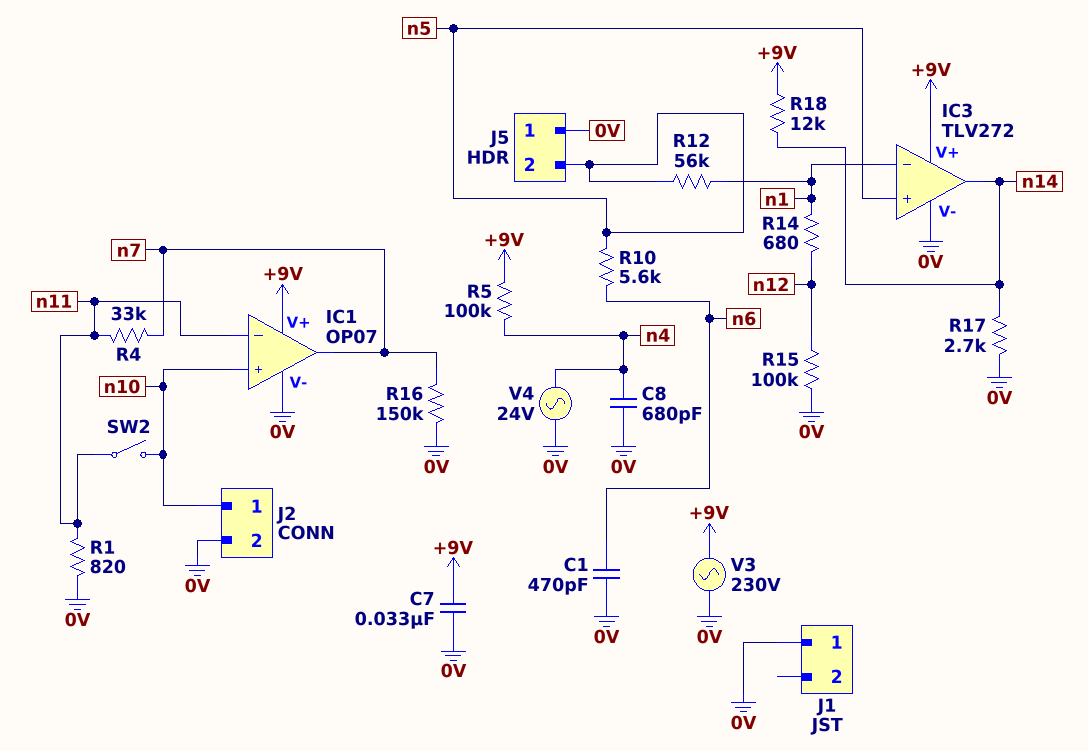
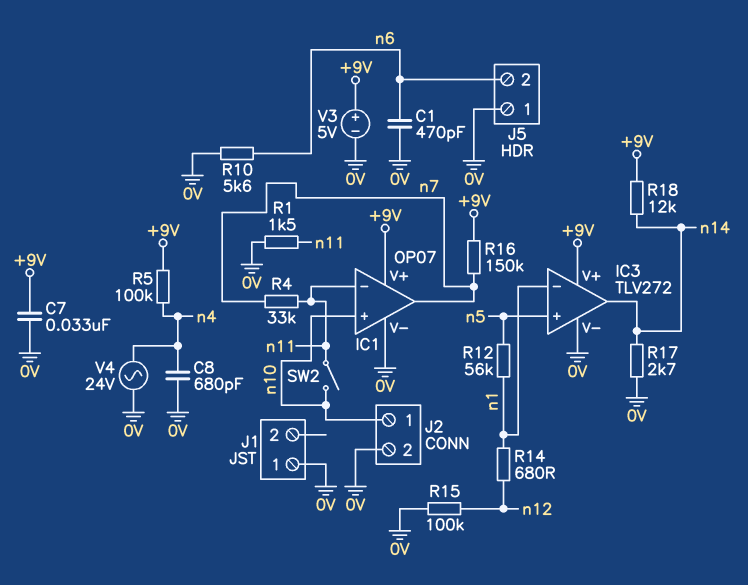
J5 pin 2: n5 -> n6
R1: 820 (0V, n11) -> 1.5k (0V, n11)
R10: 5.6k (n5, n6) -> 5.6k (0V, n6)
R16: 150k (0V, n7) -> 150k (+9V, n7)
V3: AC 230V (+9V, 0V) -> 5V (plus +9V, minus 0V)

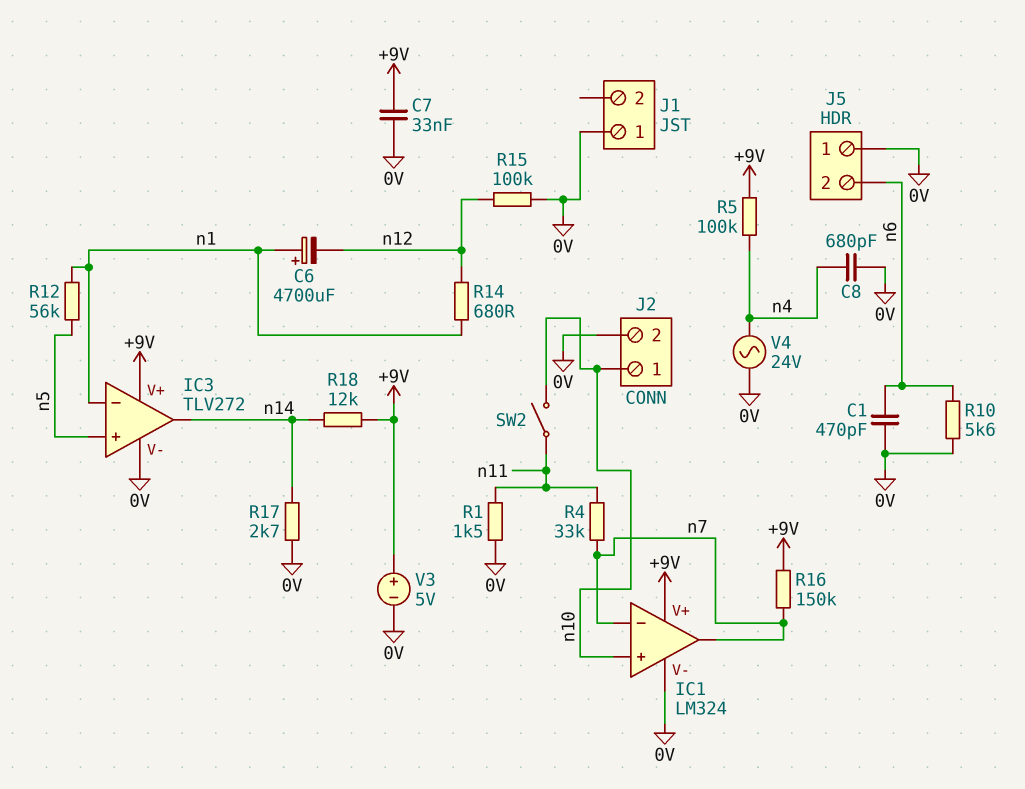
C6: none -> 4700uF (plus n1, minus n12)
IC1: OP07 -> LM324
IC1 pin in-: n11 -> n7

